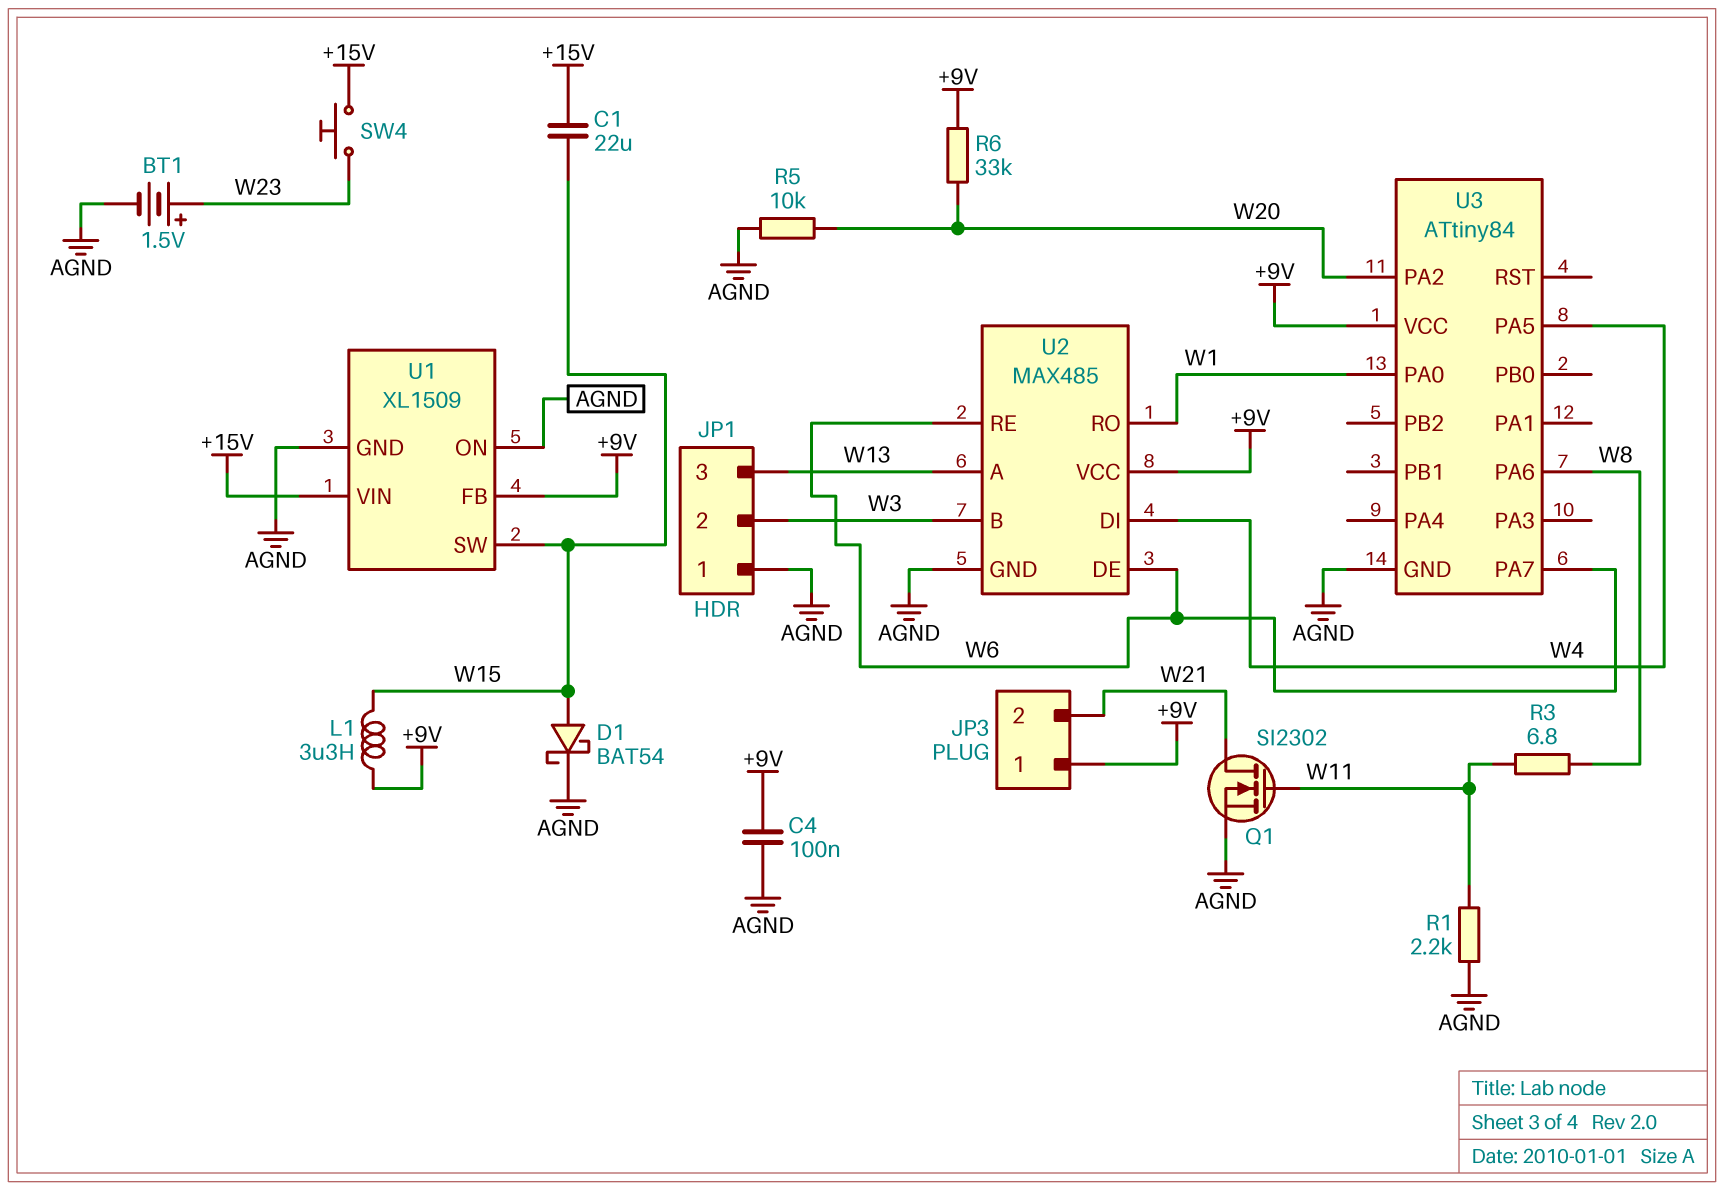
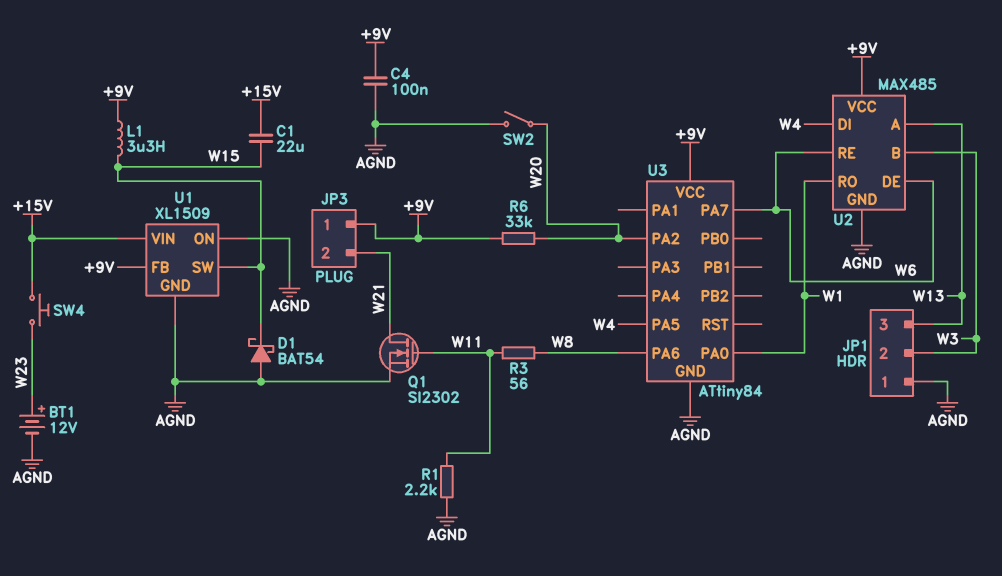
BT1: 1.5V (plus W23, minus AGND) -> 12V (plus W23, minus AGND)
D1: schottky BAT54 (A W15, K AGND) -> schottky BAT54 (A AGND, K W15)
R3: 6.8 (W8, W11) -> 56 (W8, W11)
R5: 10k (AGND, W20) -> none
SW2: none -> switch (AGND, W20)

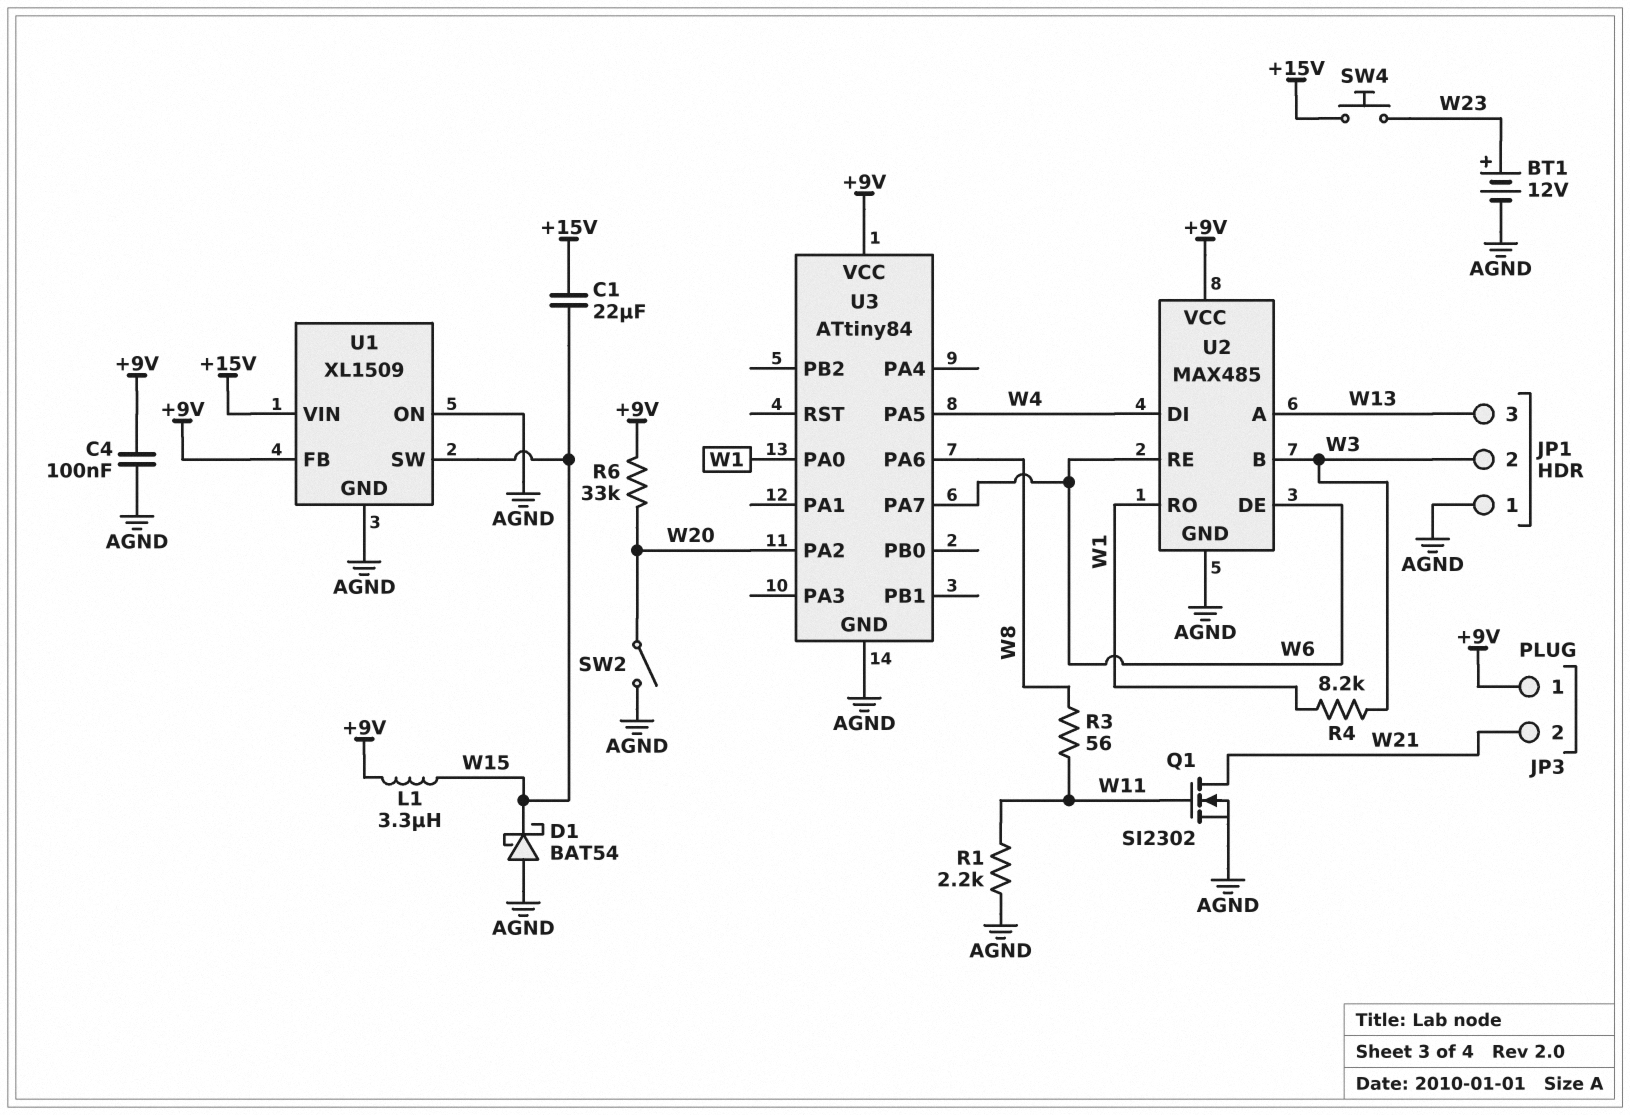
R4: none -> 8.2k (W1, W3)

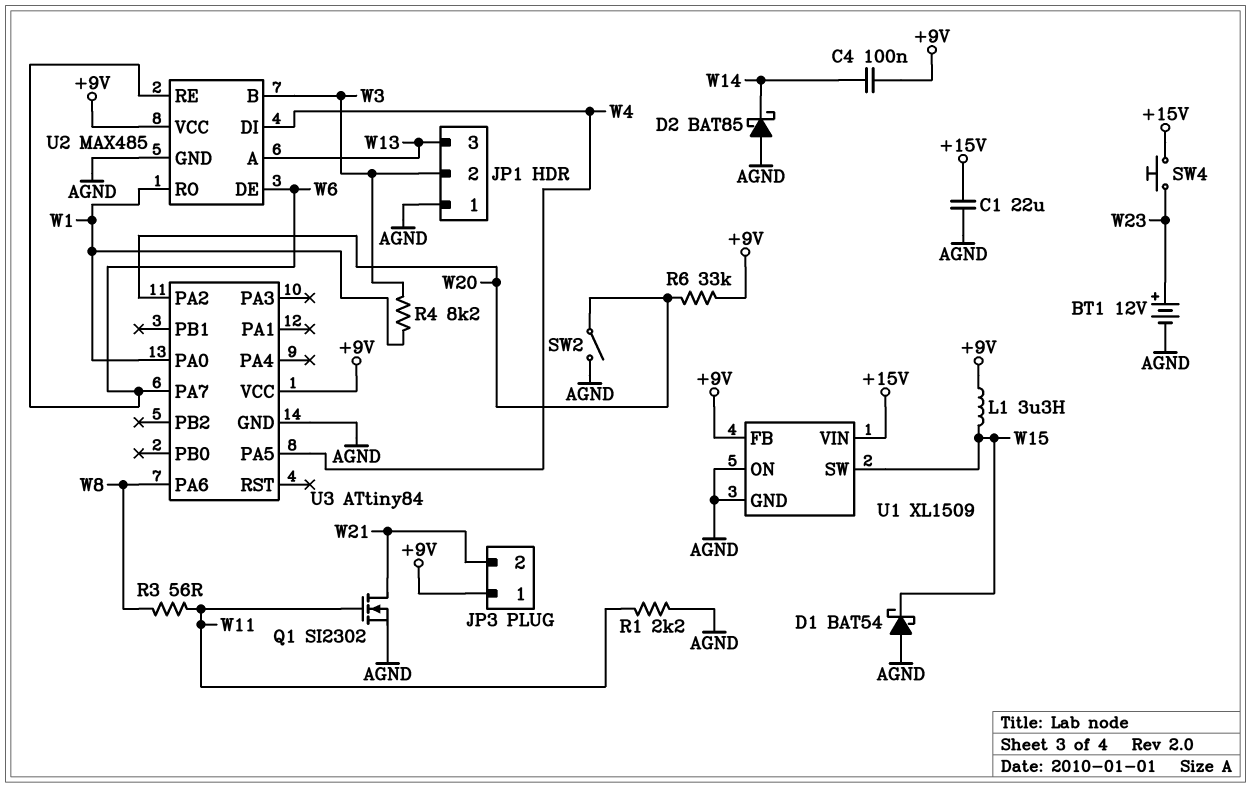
C1: 22uF (+15V, W15) -> 22uF (+15V, AGND)
C4: 100nF (+9V, AGND) -> 100nF (+9V, W14)
D2: none -> schottky BAT85 (A AGND, K W14)

